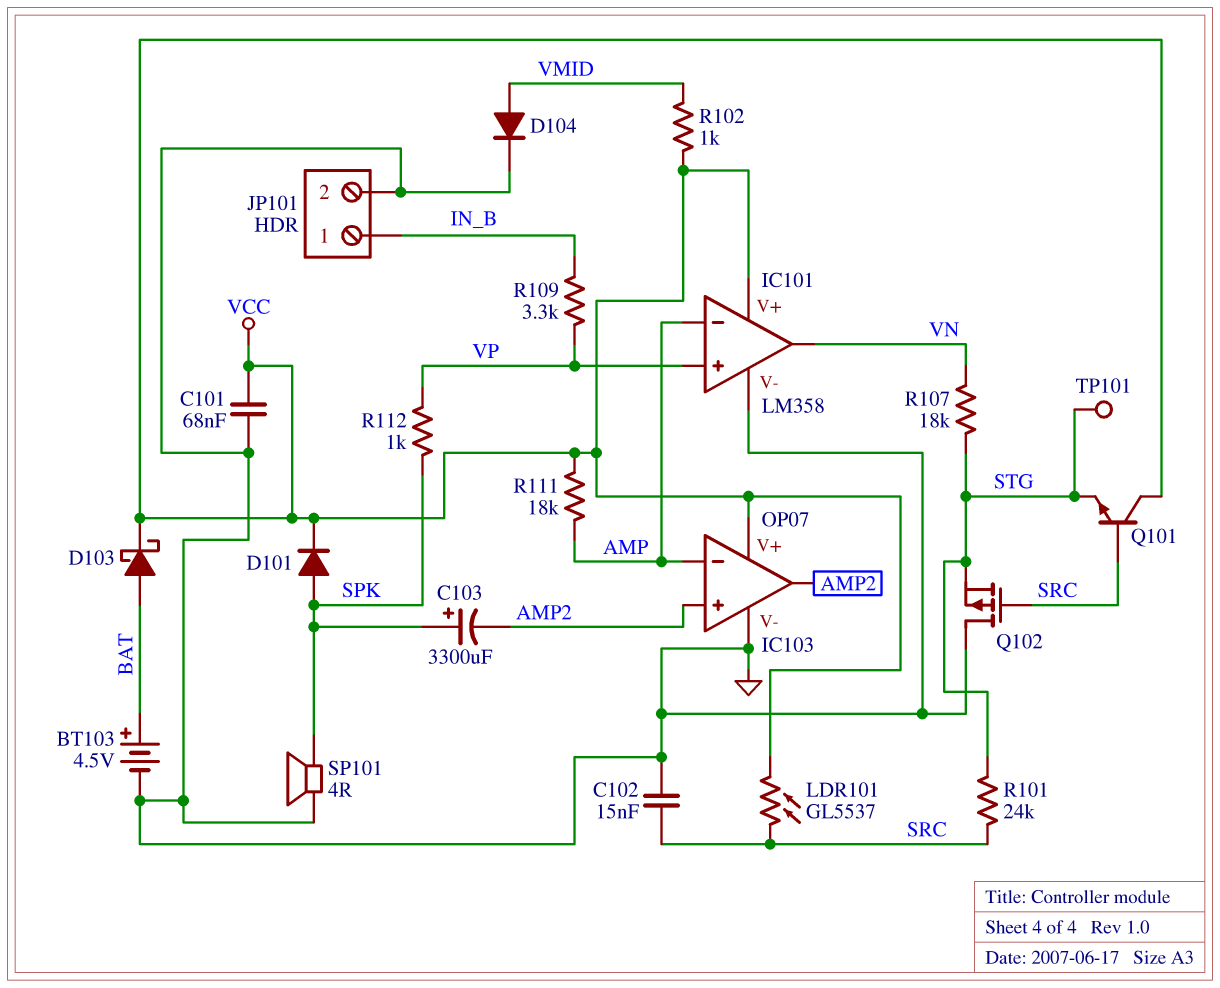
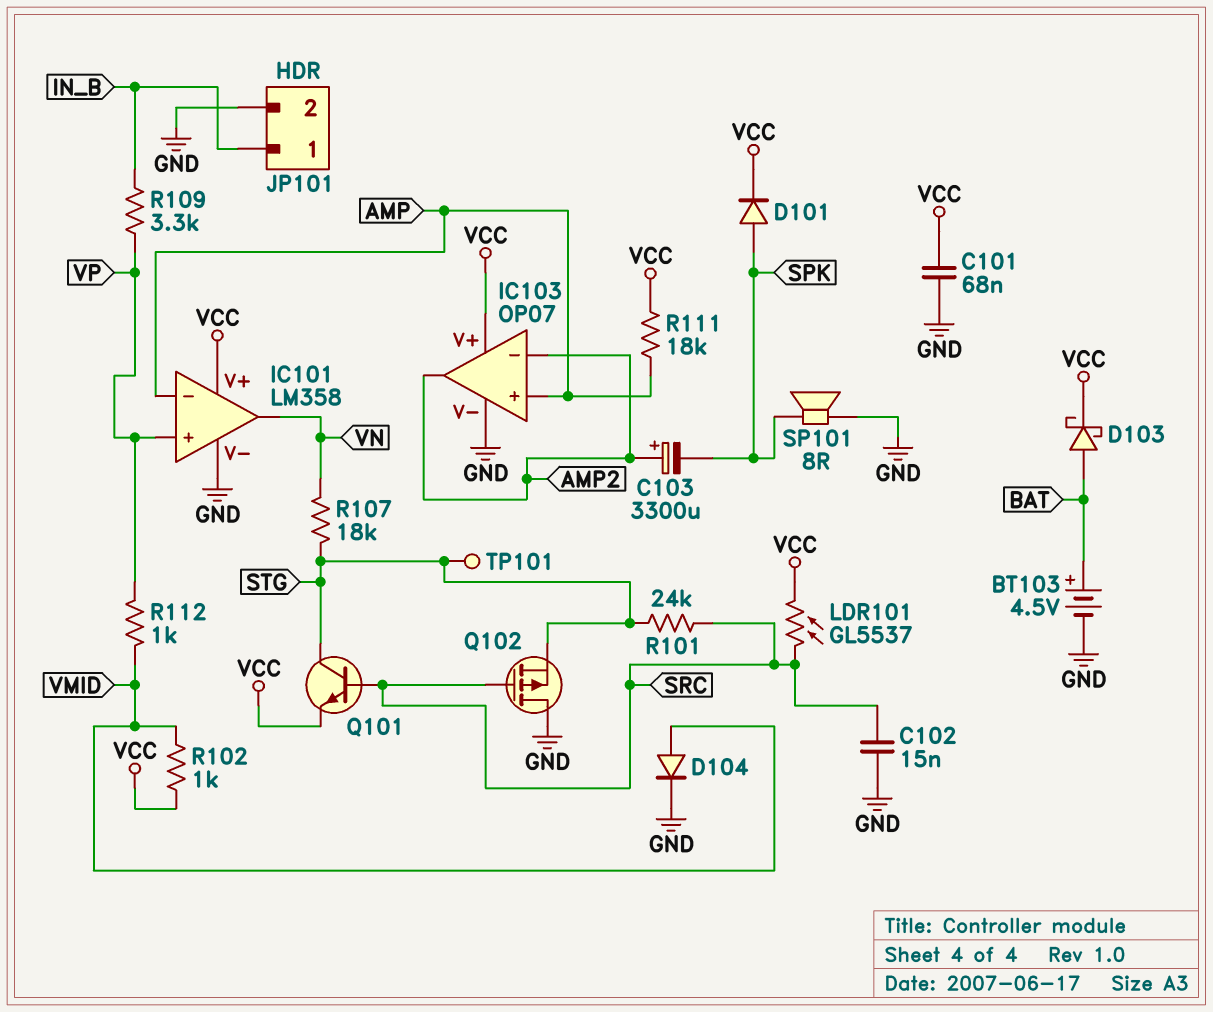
C103: 3300uF (plus SPK, minus AMP2) -> 3300uF (plus AMP2, minus SPK)
IC103 pin in+: AMP2 -> AMP
IC103 pin in-: AMP -> AMP2
Q101: NPN (B SRC, C VCC, E STG) -> NPN (B SRC, C STG, E VCC)
R112: 1k (SPK, VP) -> 1k (VMID, VP)
SP101: speaker 4R (GND, SPK) -> speaker 8R (GND, SPK)

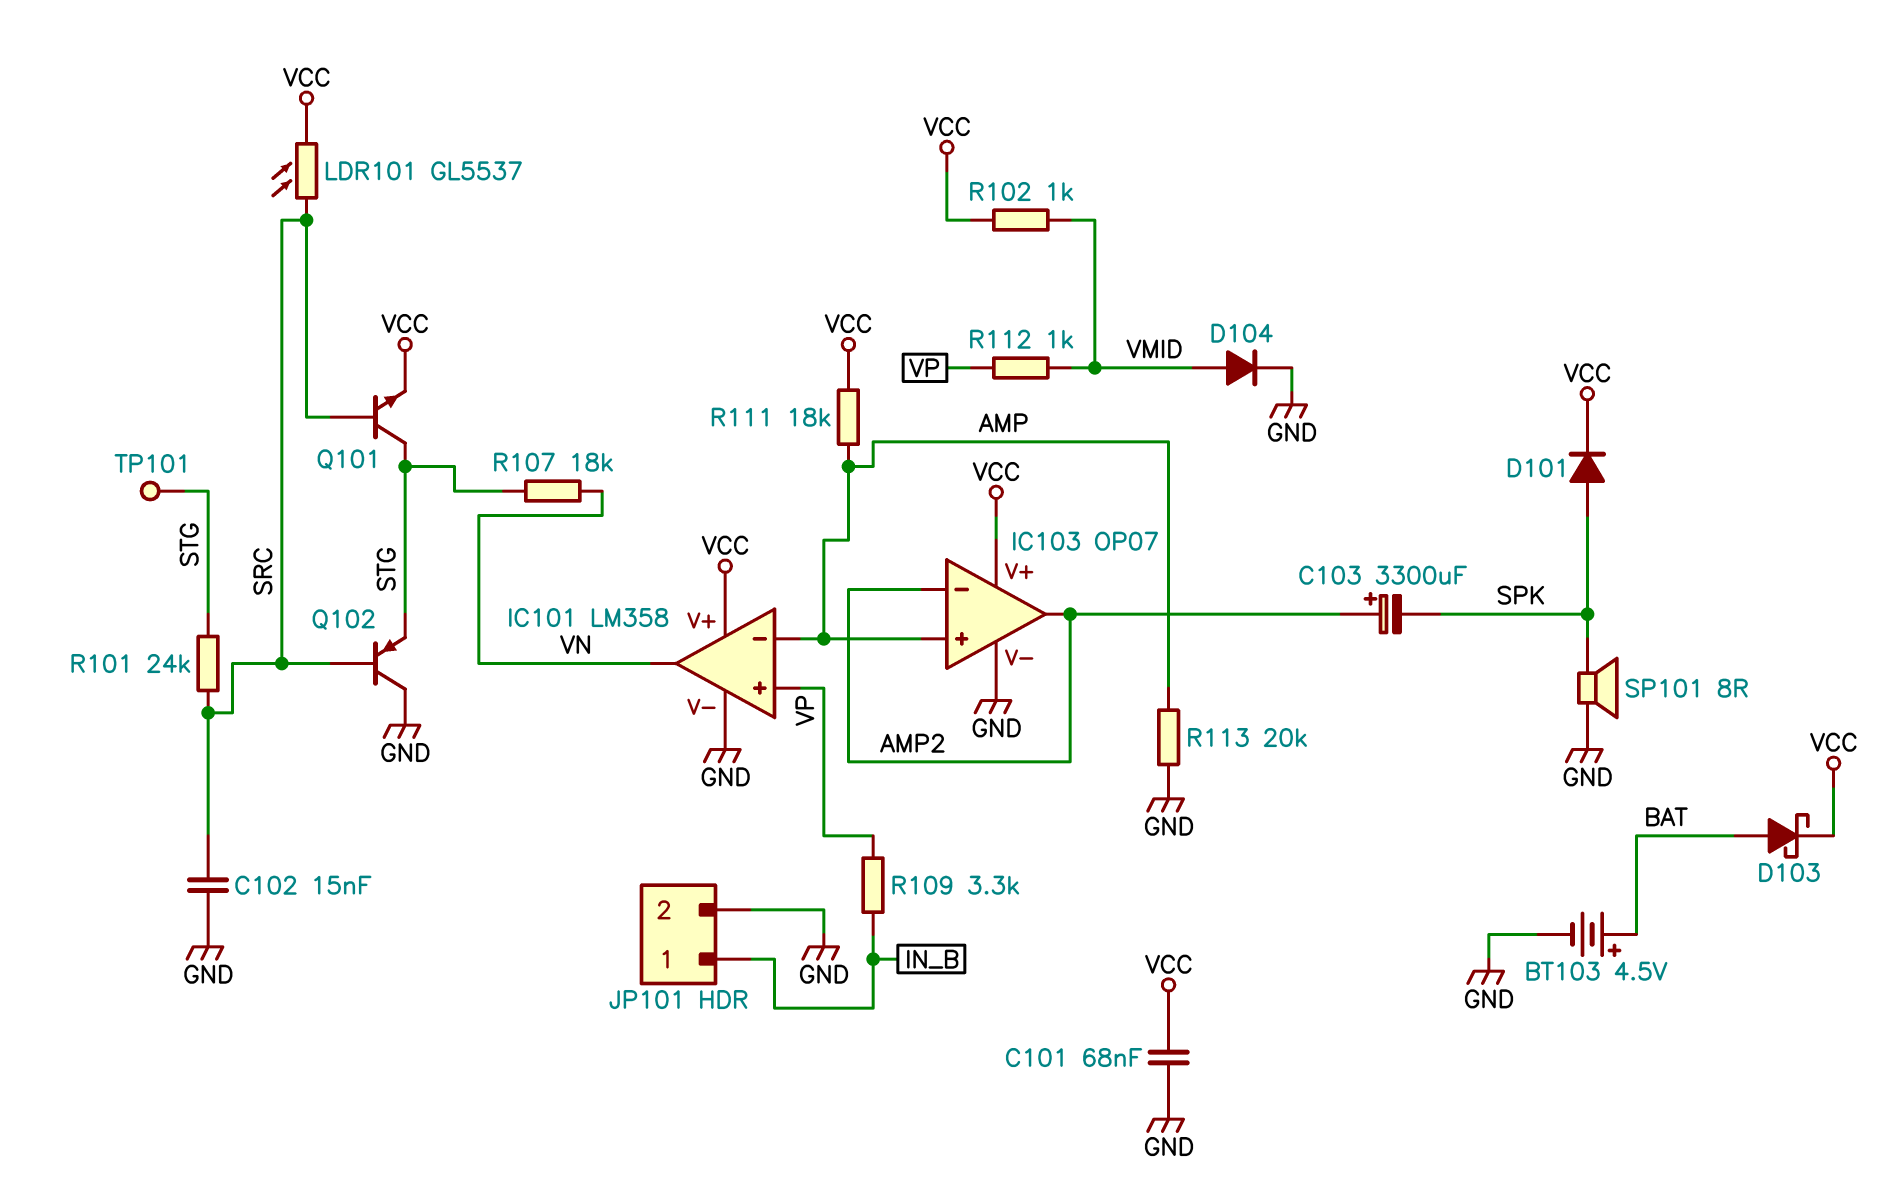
Q102: PMOS (G SRC, D GND, S STG) -> PNP (B SRC, C GND, E STG)
R113: none -> 20k (AMP, GND)

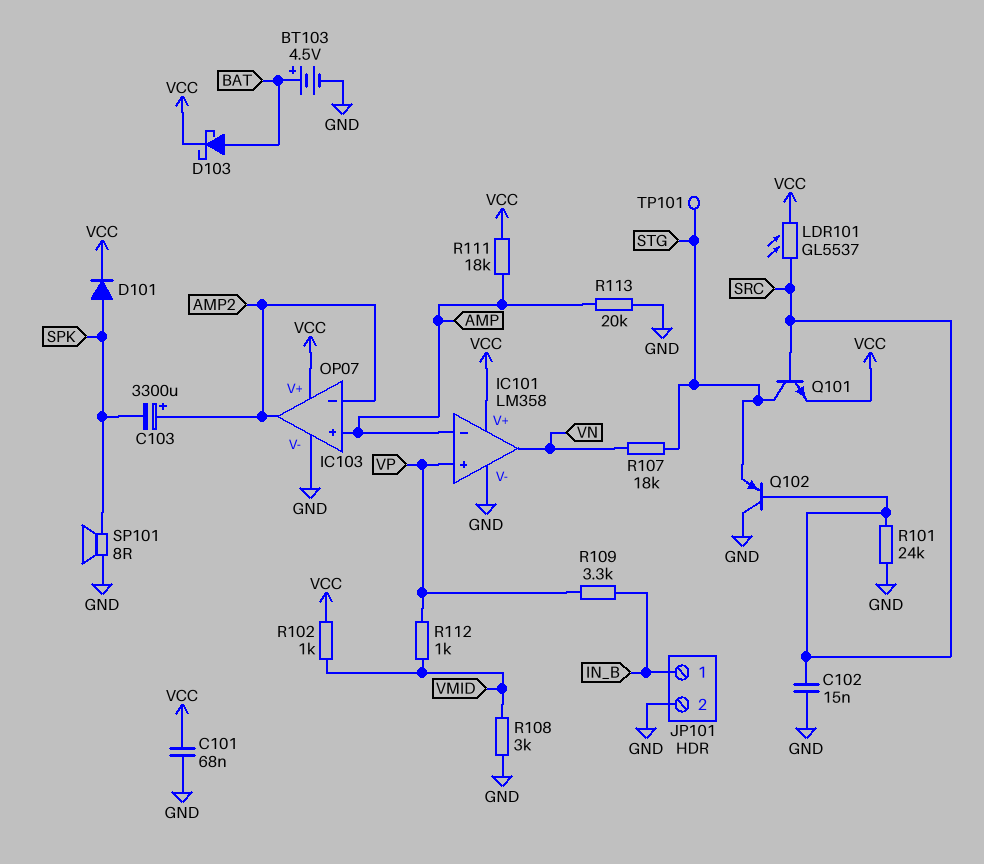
D104: diode (A VMID, K GND) -> none
R101: 24k (SRC, STG) -> 24k (GND, SRC)
R108: none -> 3k (GND, VMID)

